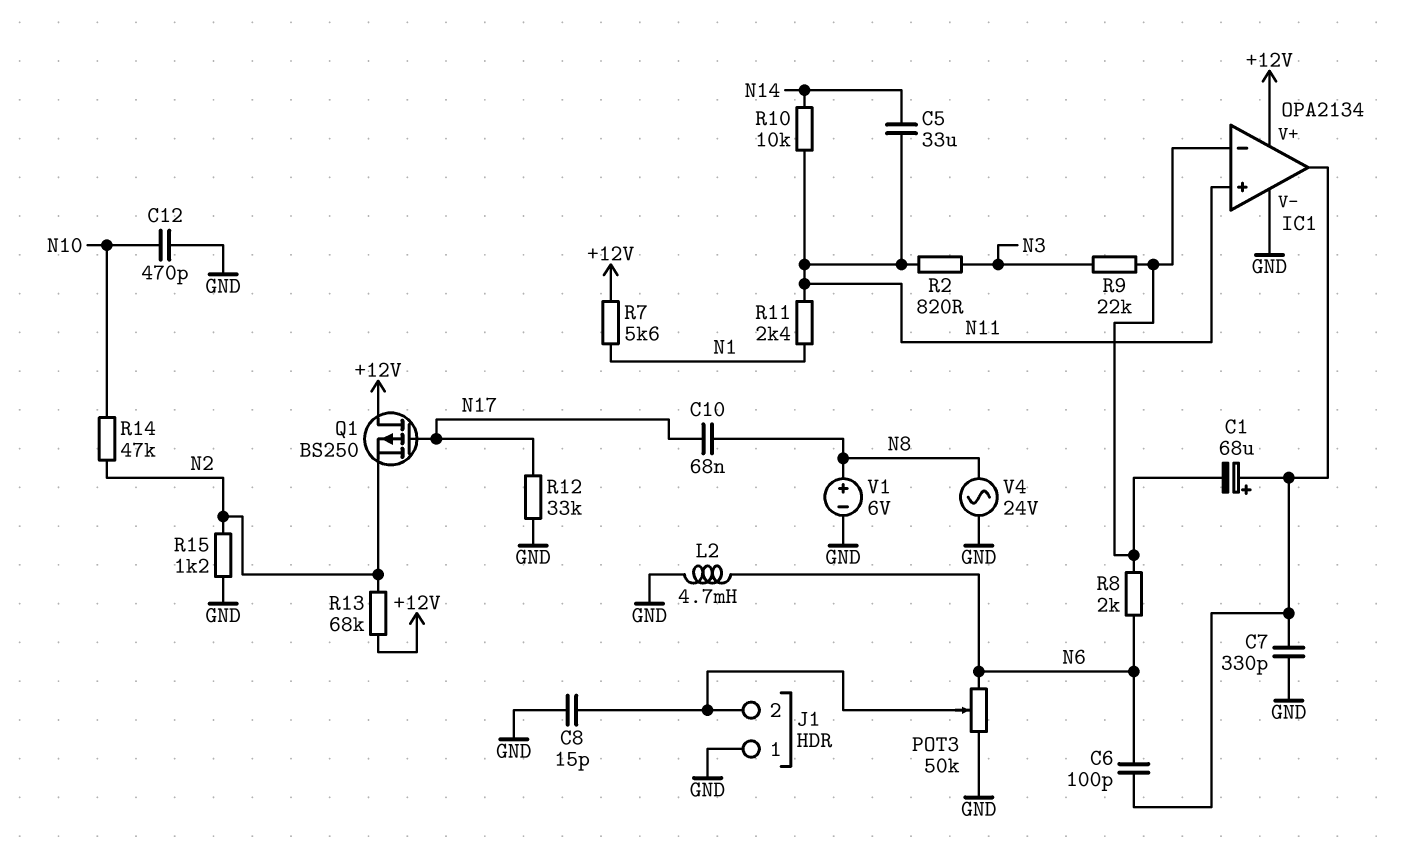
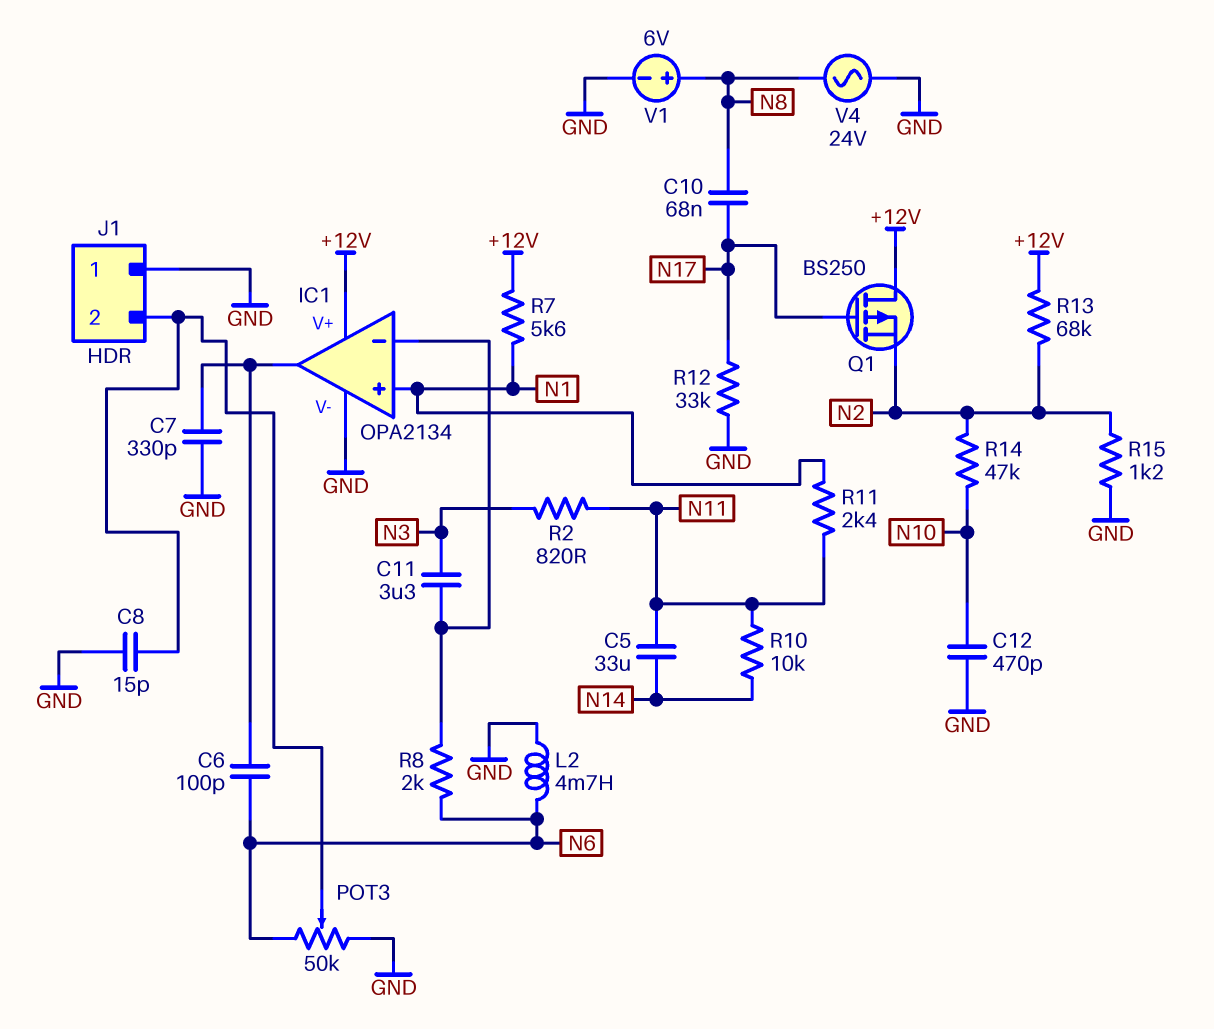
C1: 68uF (plus IC1/out, minus IC1/in-) -> none
C11: none -> 3.3uF (IC1/in-, N3)
IC1 pin in+: N11 -> N1
R9: 22k (IC1/in-, N3) -> none

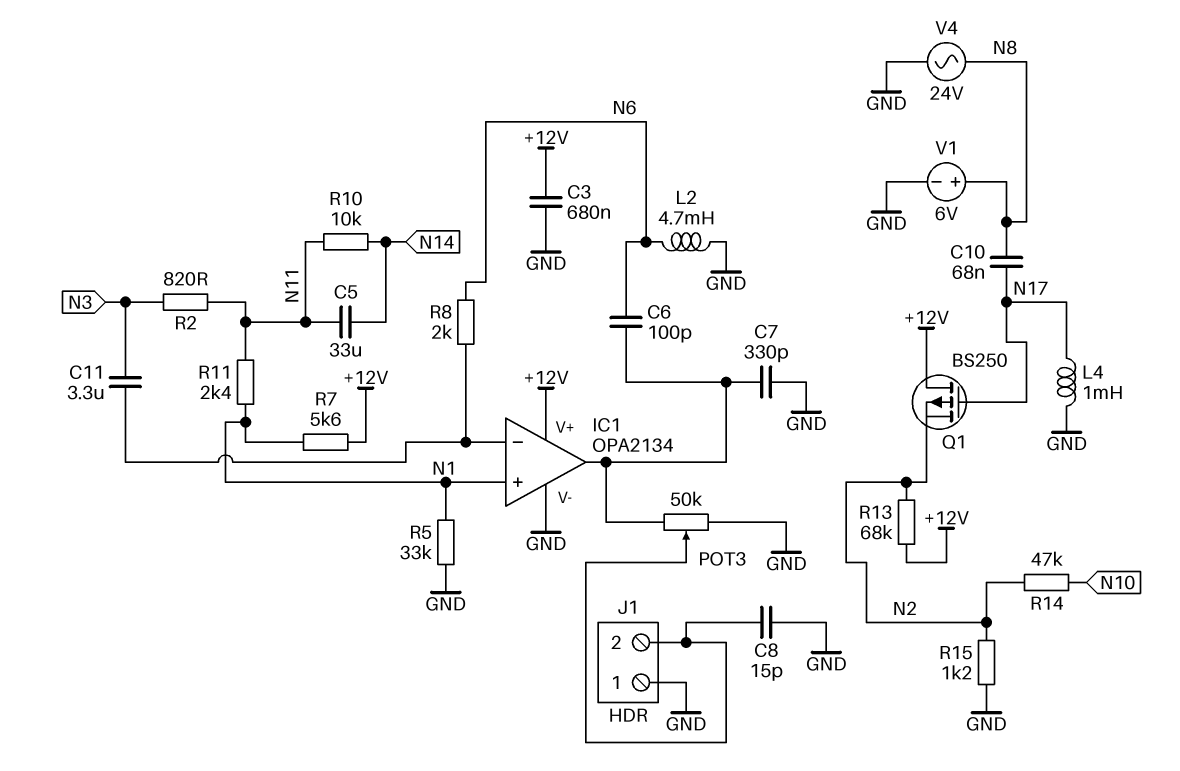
C3: none -> 680nF (+12V, GND)
C12: 470pF (GND, N10) -> none
L4: none -> 1mH (GND, N17)
POT3: 50k (GND, N6, wiper J1/2) -> 50k (GND, IC1/out, wiper J1/2)
R5: none -> 33k (GND, N1)
R12: 33k (GND, N17) -> none

